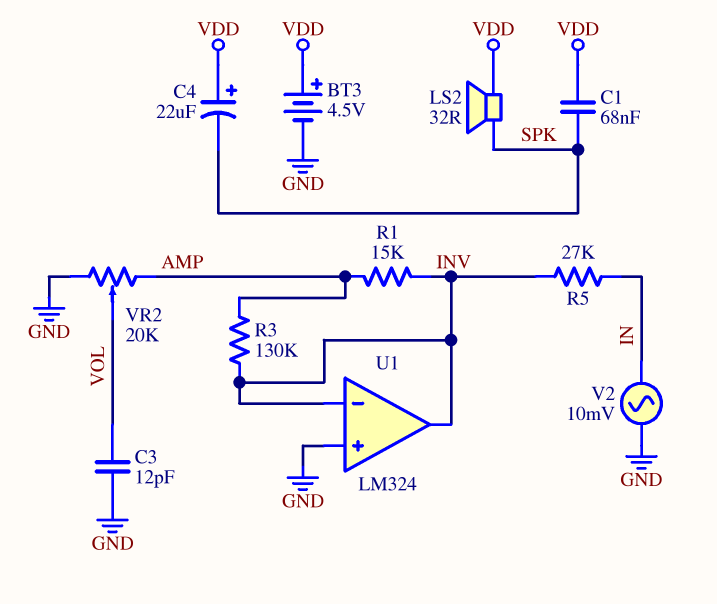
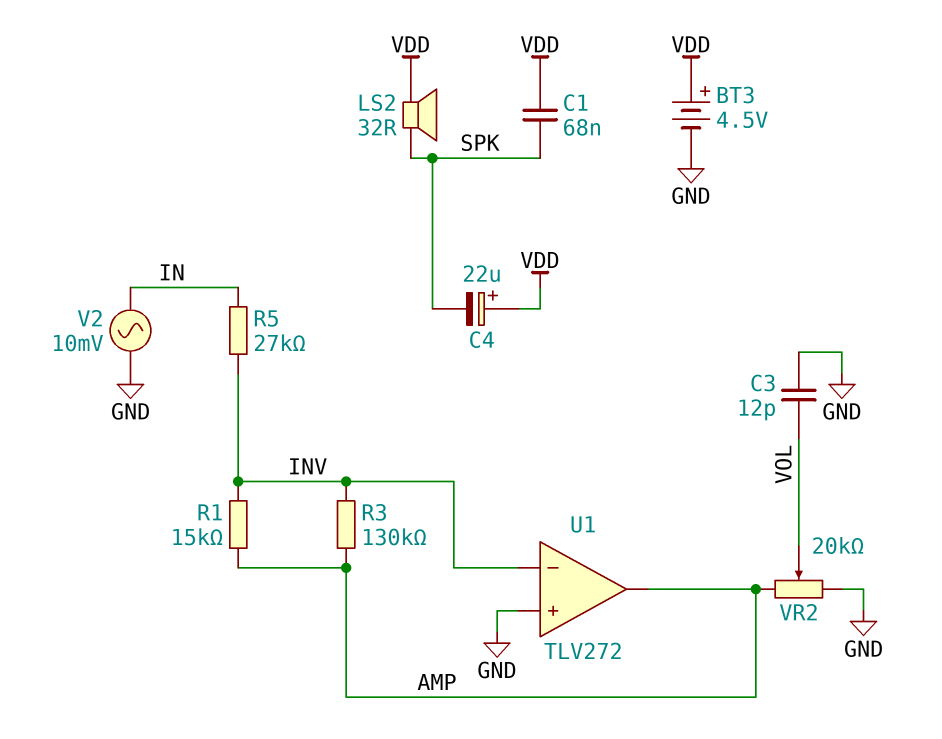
U1: LM324 -> TLV272
U1 pin out: INV -> AMP

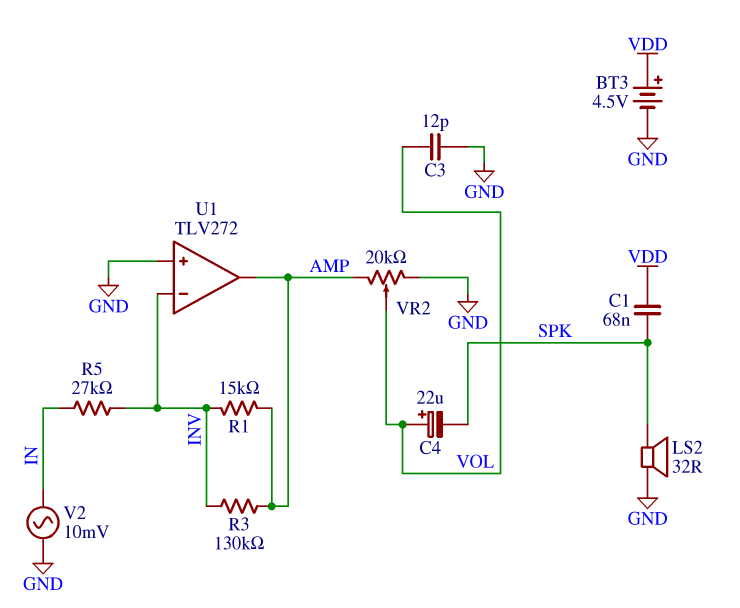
C4: 22uF (plus VDD, minus SPK) -> 22uF (plus VOL, minus SPK)
LS2: speaker 32R (SPK, VDD) -> speaker 32R (GND, SPK)

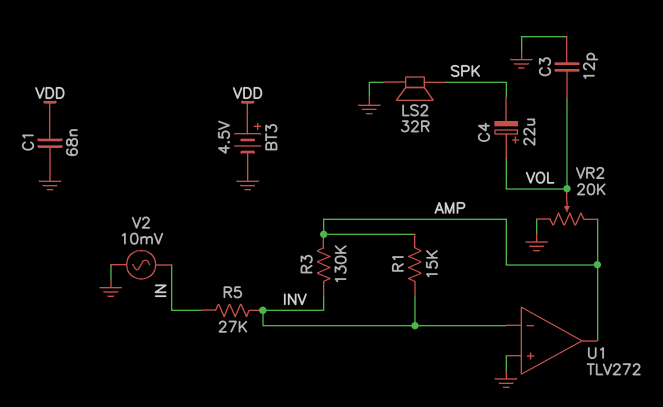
C1: 68nF (SPK, VDD) -> 68nF (GND, VDD)

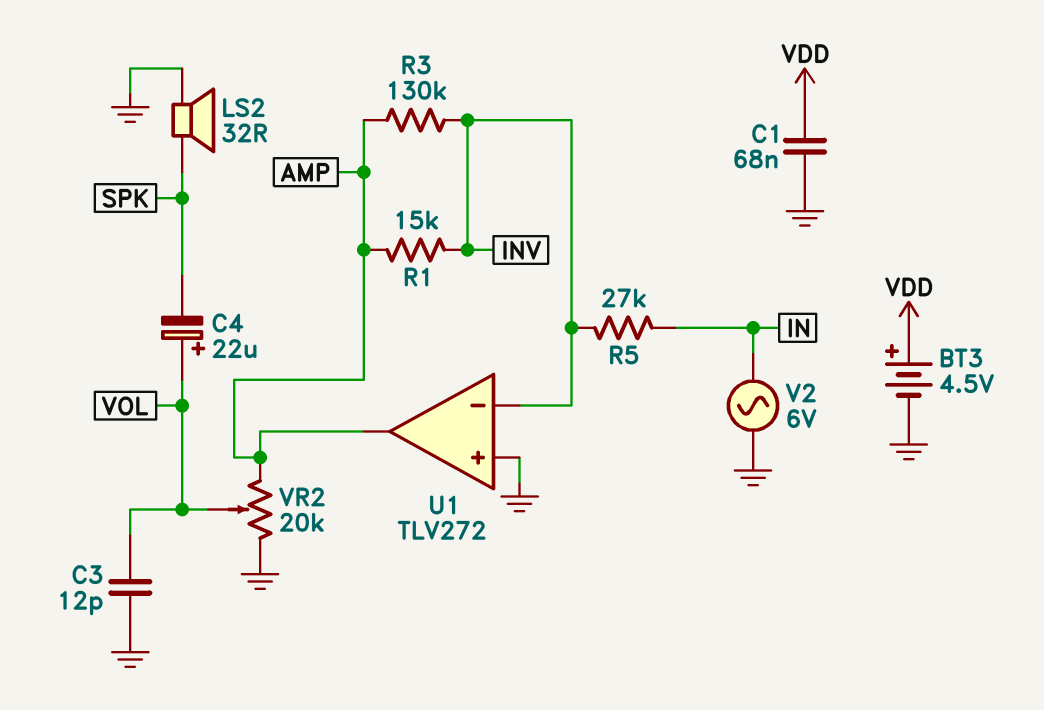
V2: AC 10mV (GND, IN) -> AC 6V (GND, IN)

